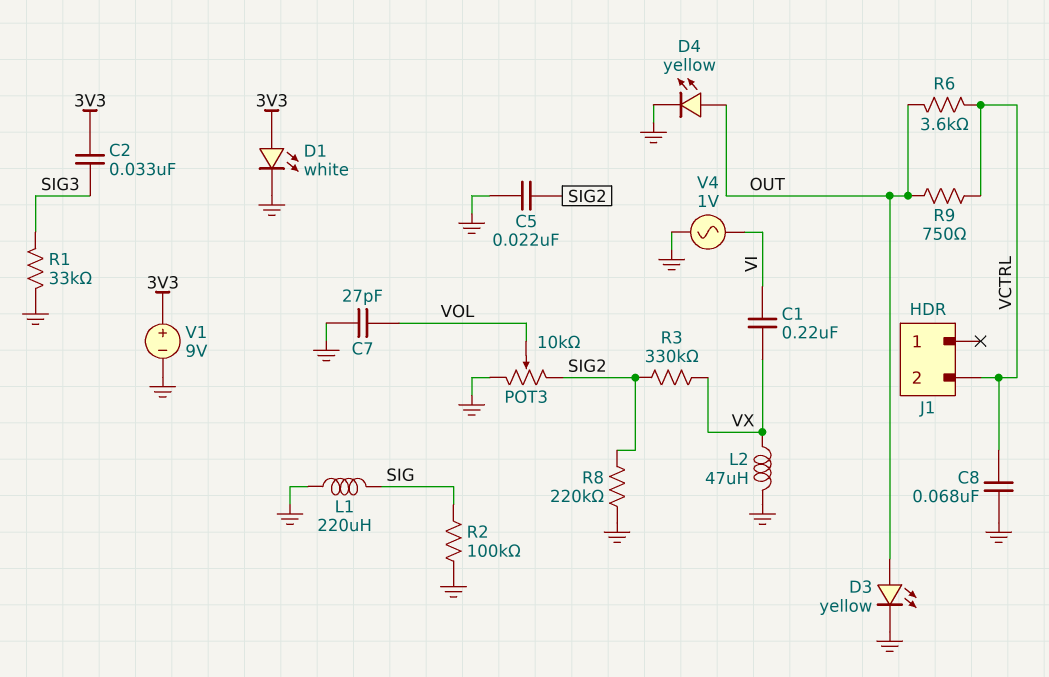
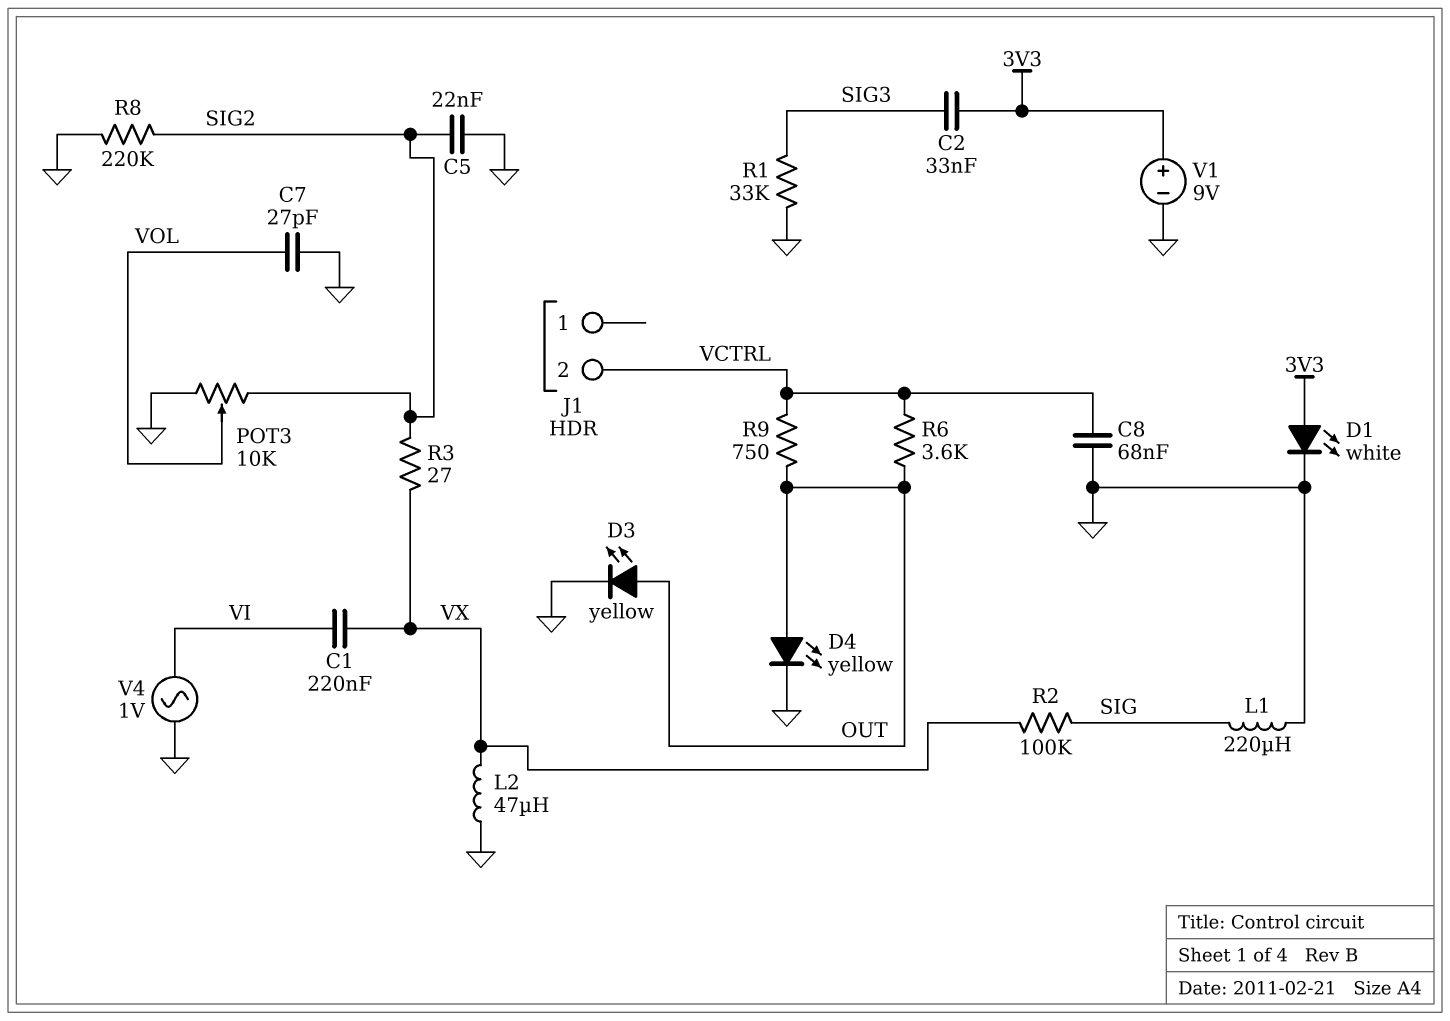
R2: 100k (GND, SIG) -> 100k (SIG, VX)
R3: 330k (SIG2, VX) -> 27 (SIG2, VX)

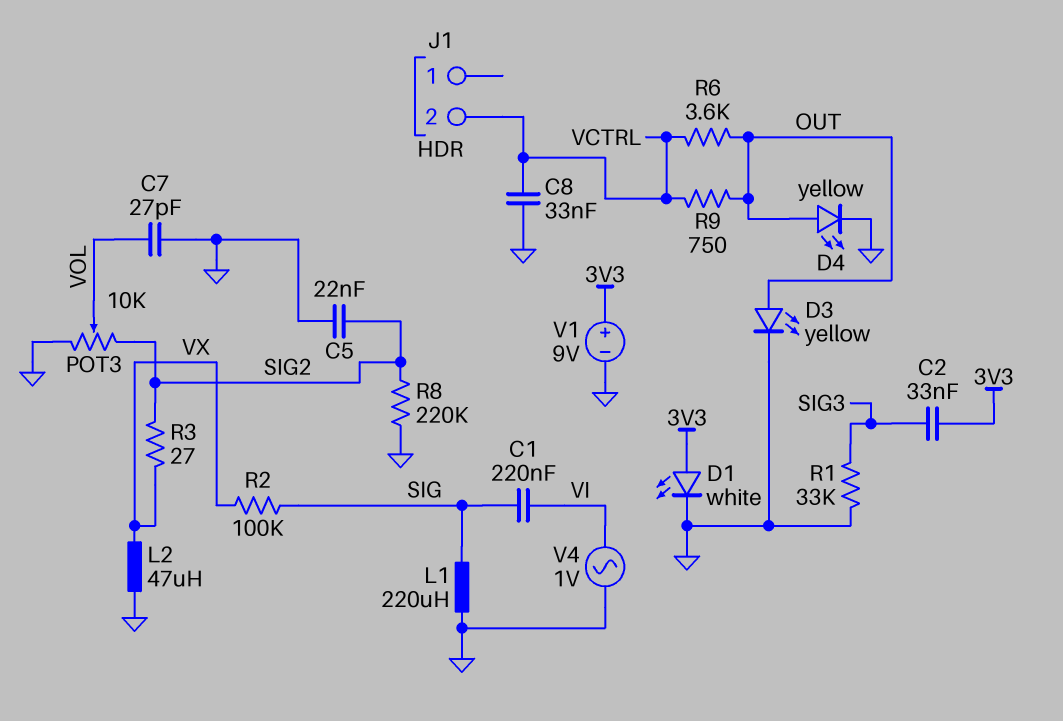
C1: 220nF (VI, VX) -> 220nF (SIG, VI)
C8: 68nF (GND, VCTRL) -> 33nF (GND, VCTRL)

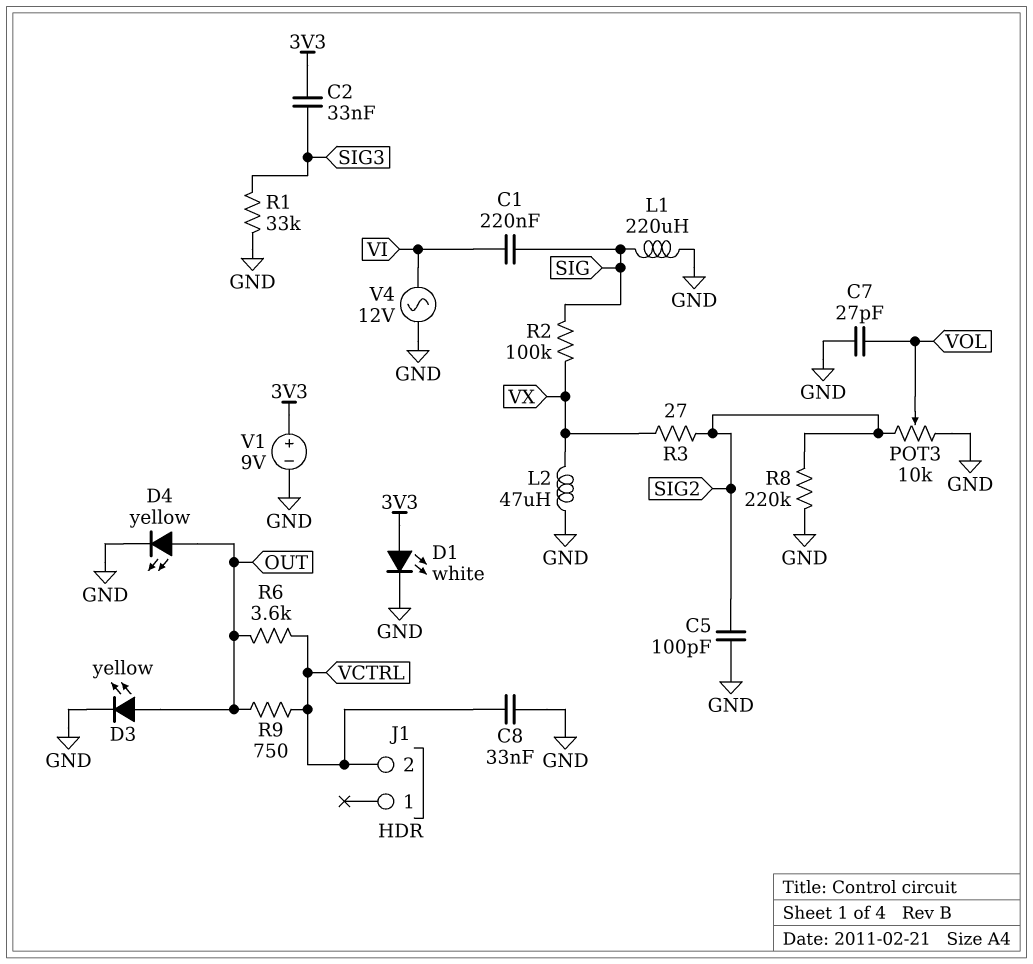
C5: 22nF (GND, SIG2) -> 100pF (GND, SIG2)
V4: AC 1V (GND, VI) -> AC 12V (GND, VI)

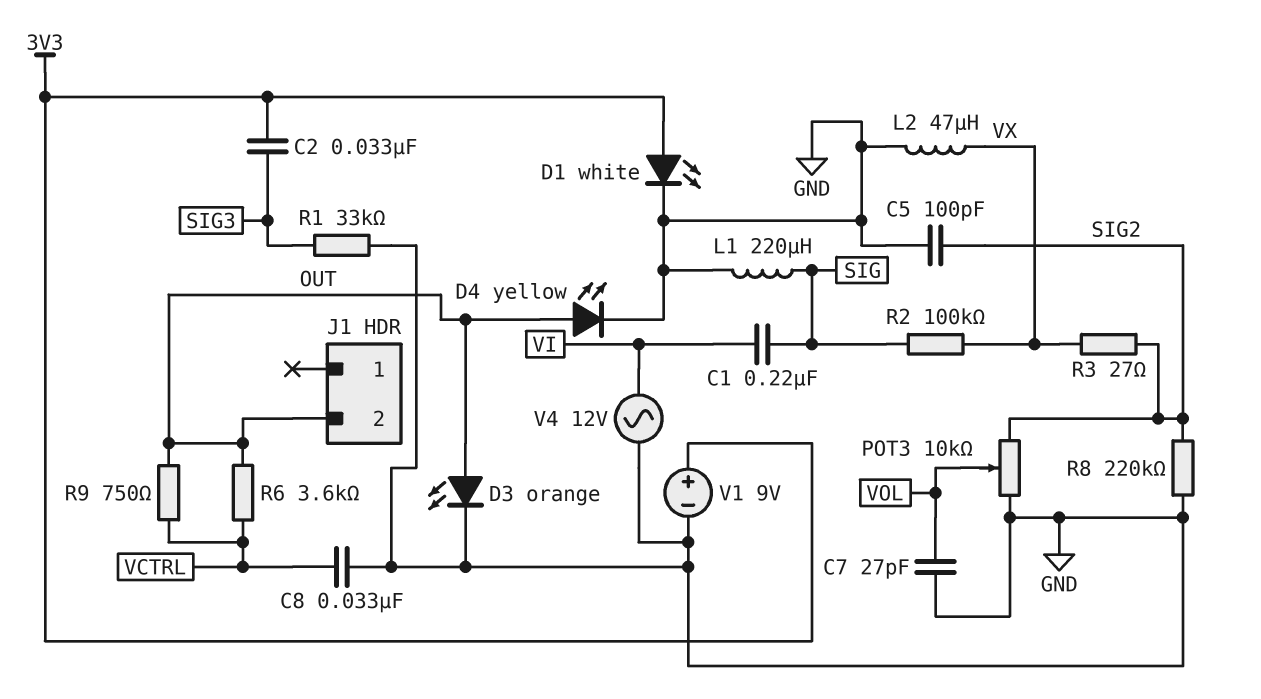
D3: LED yellow (A OUT, K GND) -> LED orange (A OUT, K GND)
J1 pin 2: VCTRL -> OUT

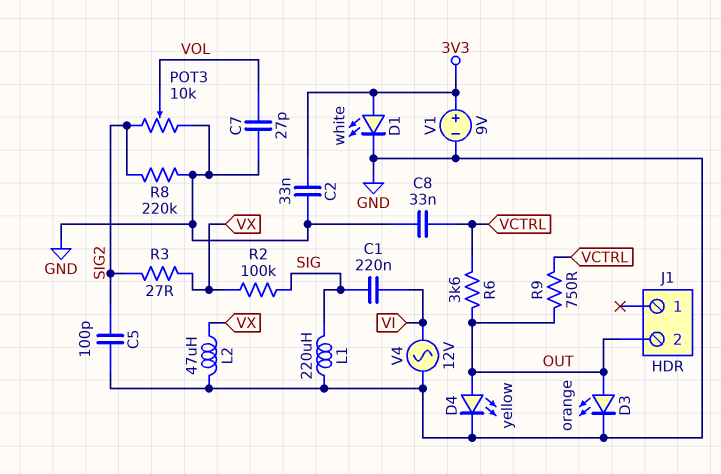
C2: 33nF (3V3, SIG3) -> 33nF (3V3, GND)
R1: 33k (GND, SIG3) -> none

